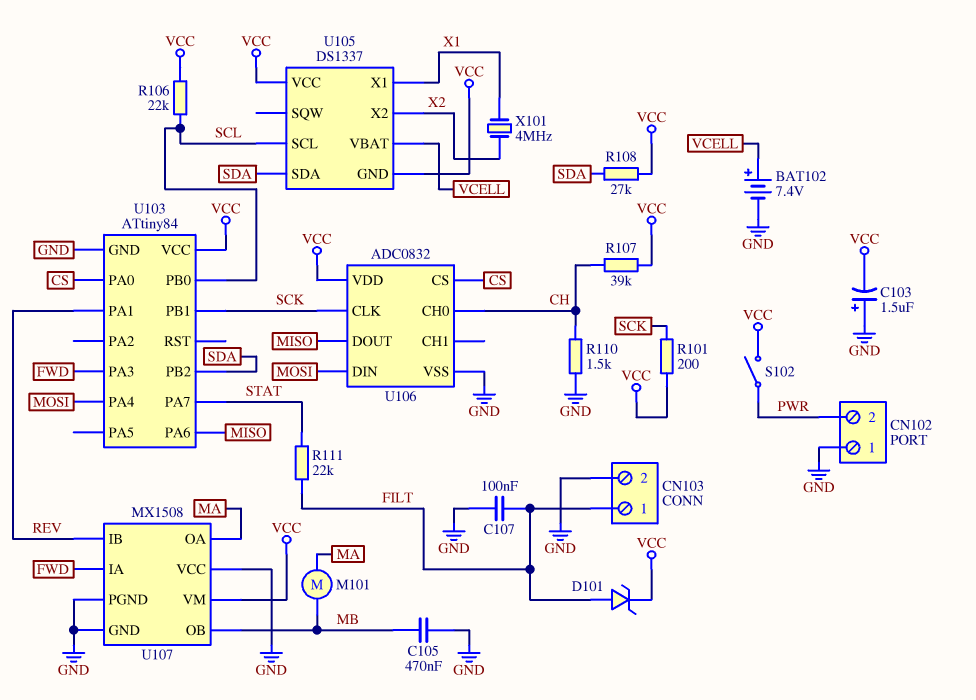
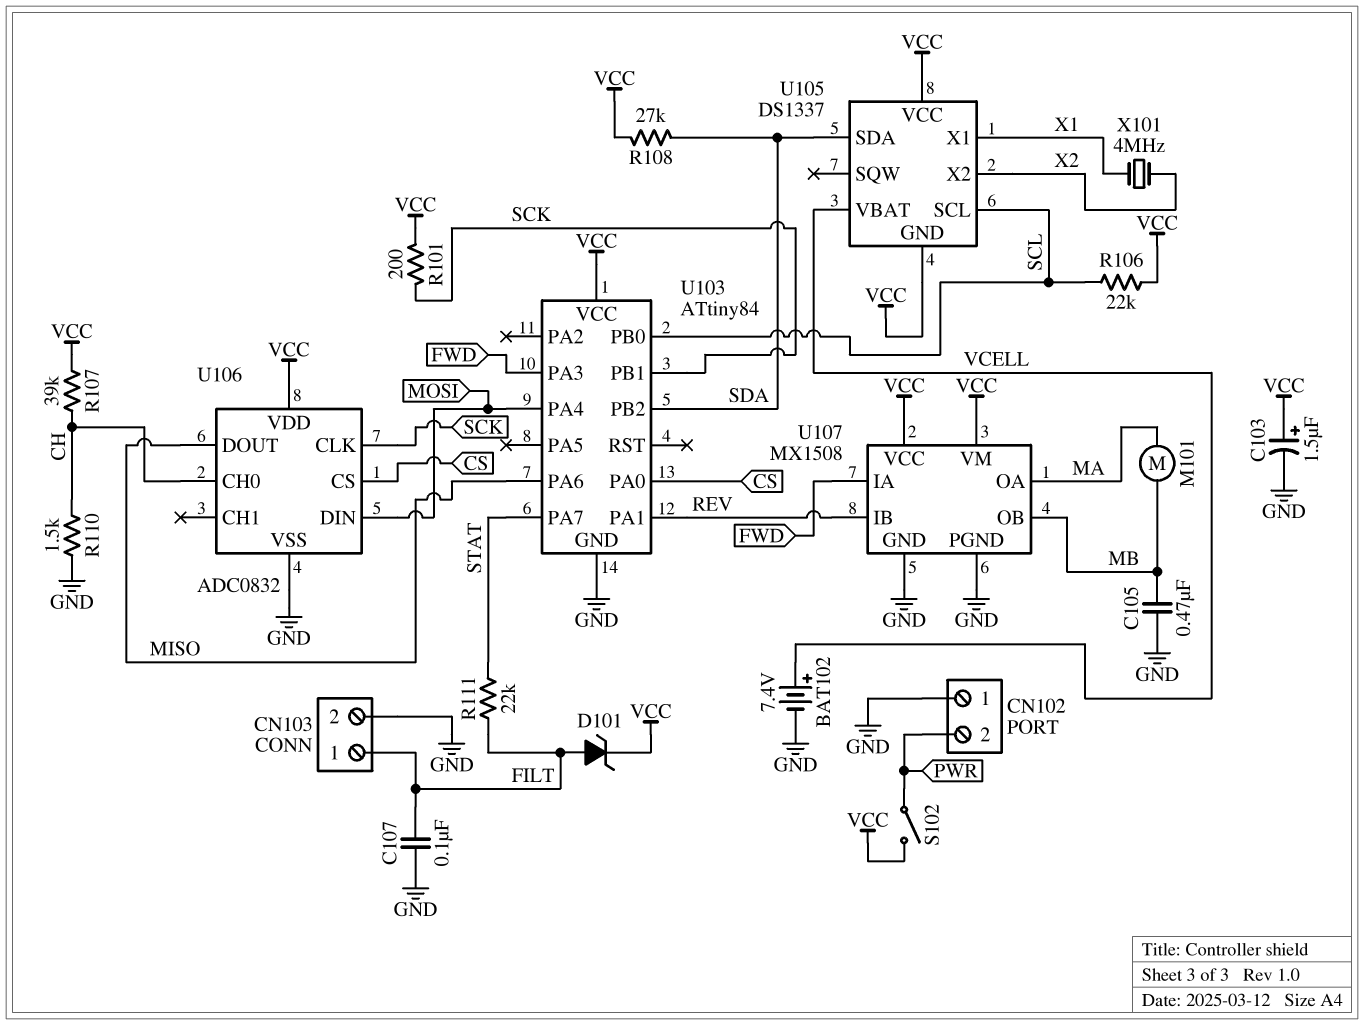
C103: 1.5uF (plus GND, minus VCC) -> 1.5uF (plus VCC, minus GND)
U107 pin VCC: GND -> VCC

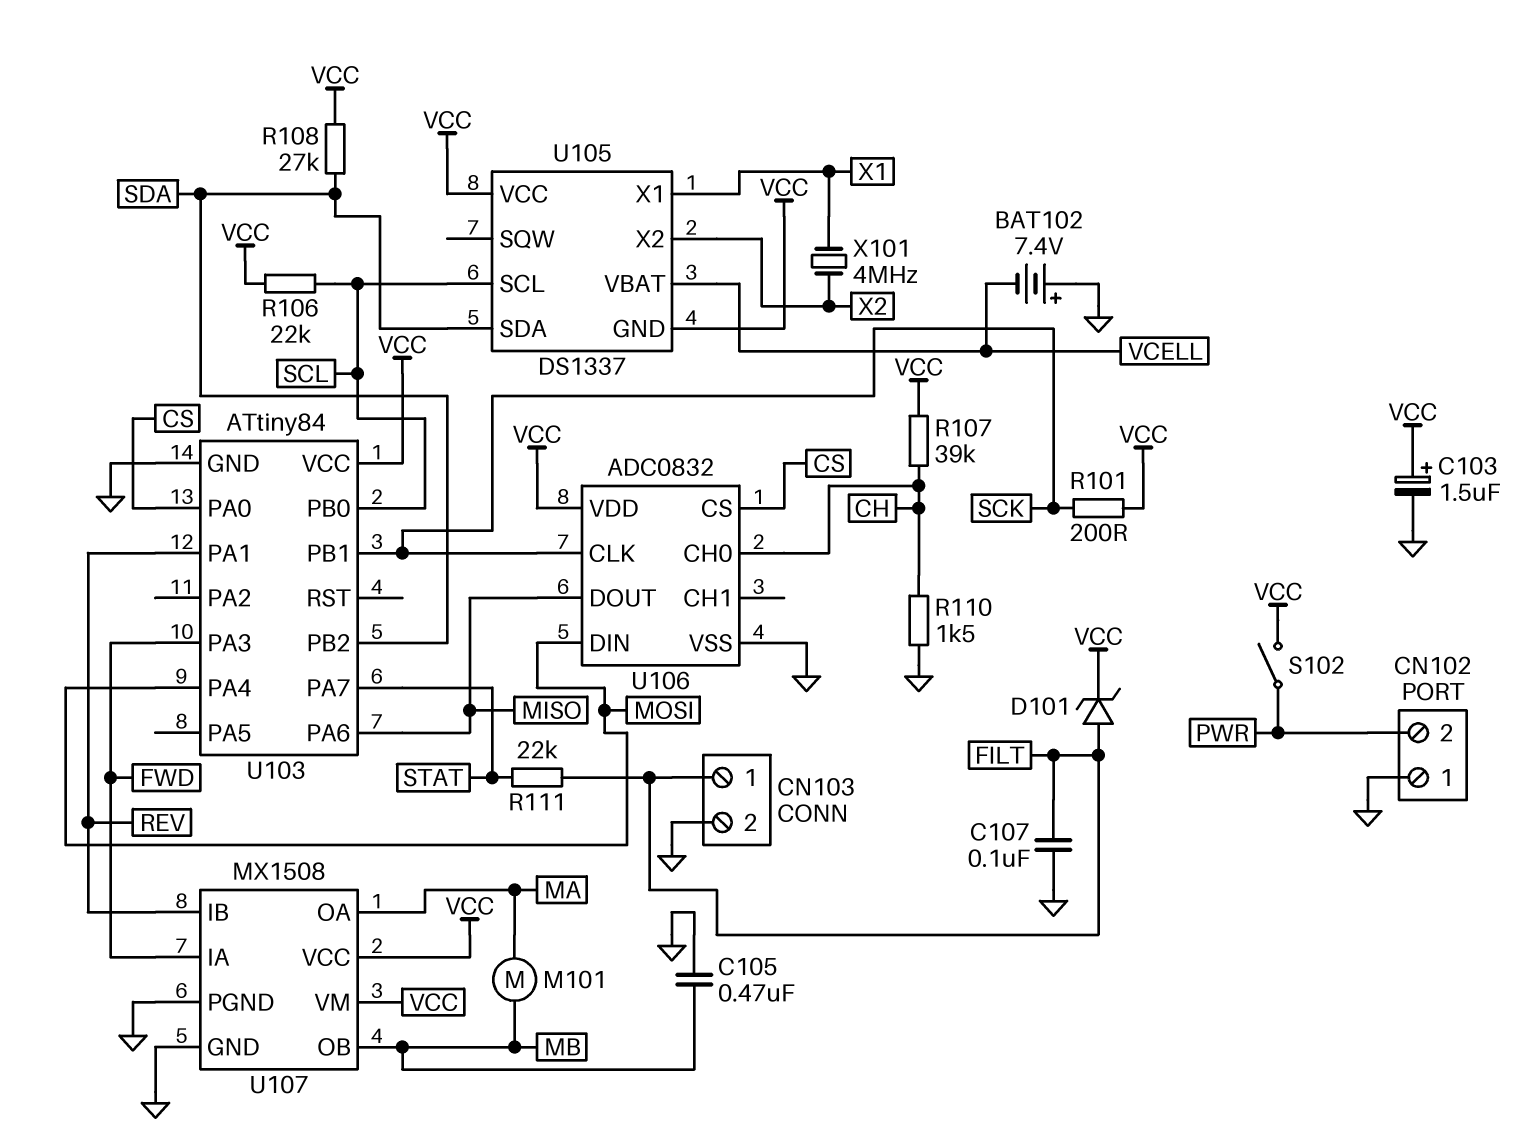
BAT102: 7.4V (plus VCELL, minus GND) -> 7.4V (plus GND, minus VCELL)

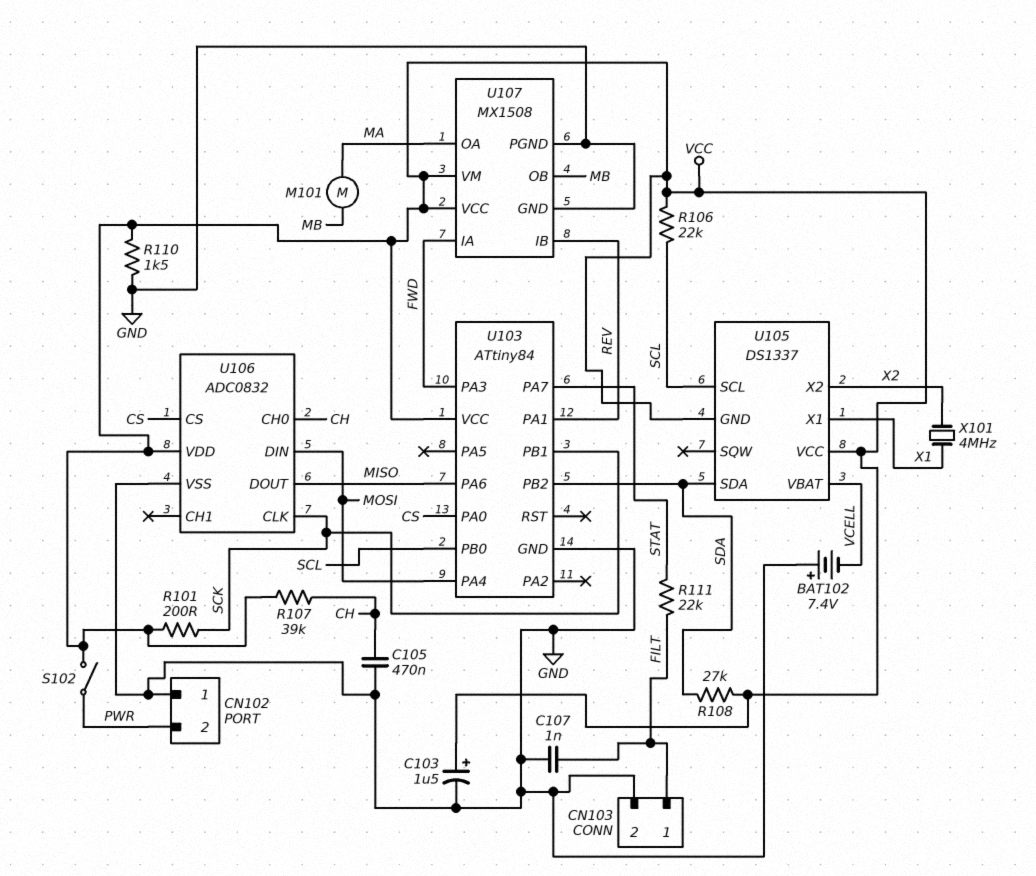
C105: 470nF (GND, MB) -> 470nF (CH, GND)
C107: 100nF (FILT, GND) -> 1nF (FILT, GND)
D101: zener (A FILT, K VCC) -> none
R110: 1.5k (CH, GND) -> 1.5k (GND, VCC)

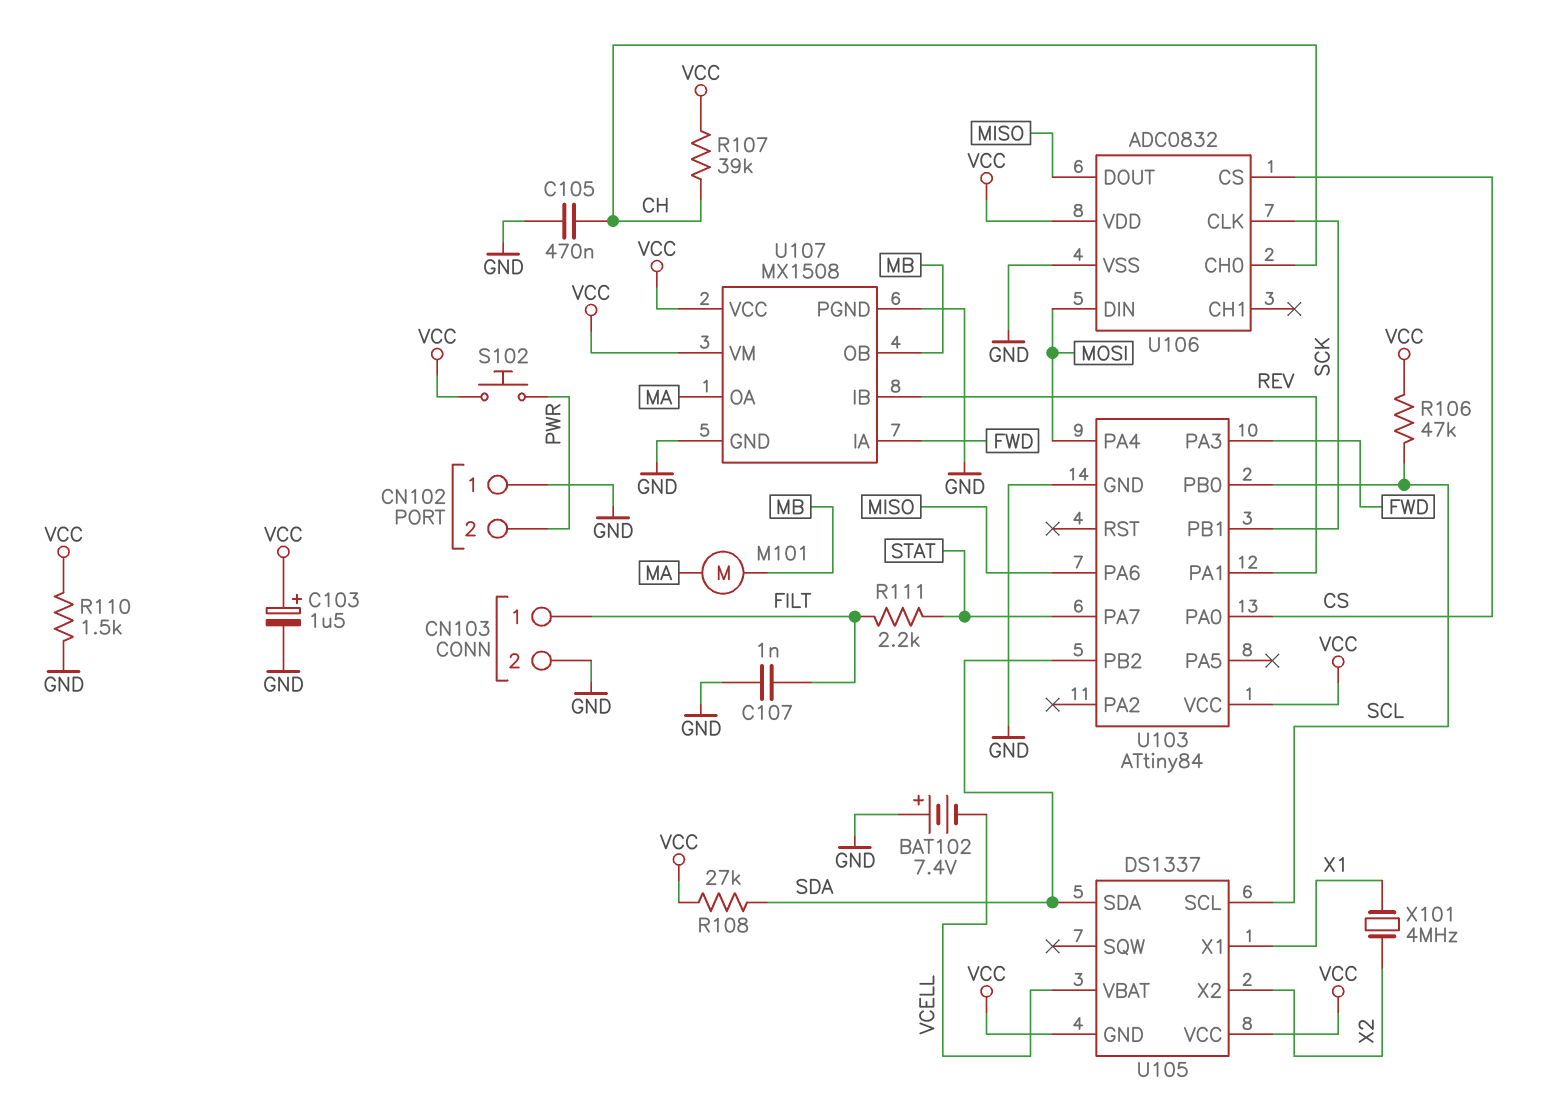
R101: 200 (SCK, VCC) -> none
R106: 22k (SCL, VCC) -> 47k (SCL, VCC)
R111: 22k (FILT, STAT) -> 2.2k (FILT, STAT)
S102: switch (PWR, VCC) -> button (PWR, VCC)

